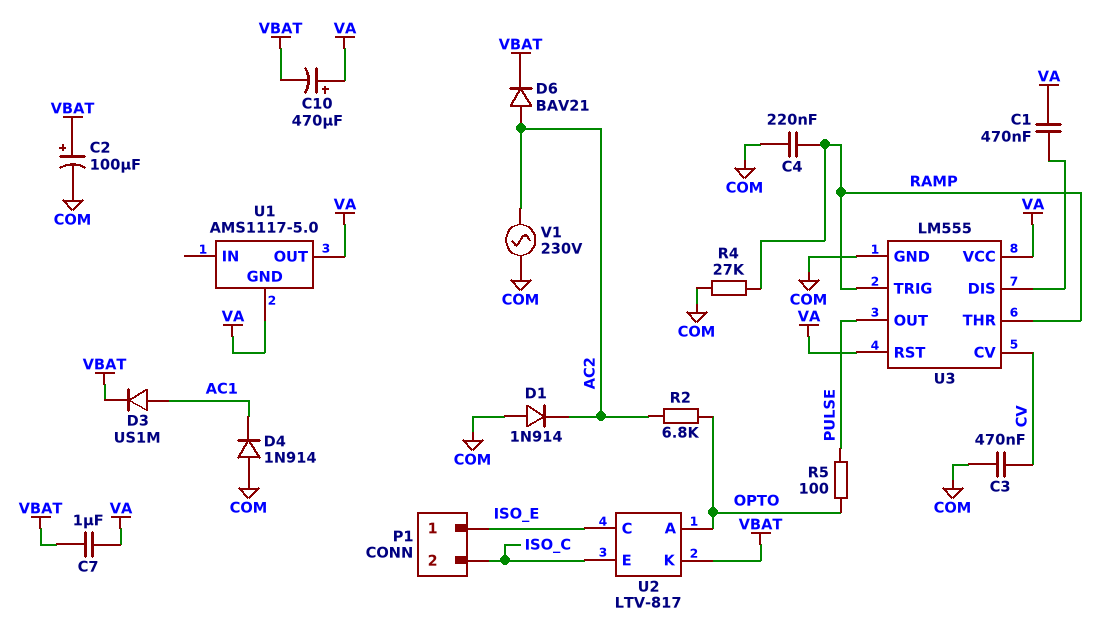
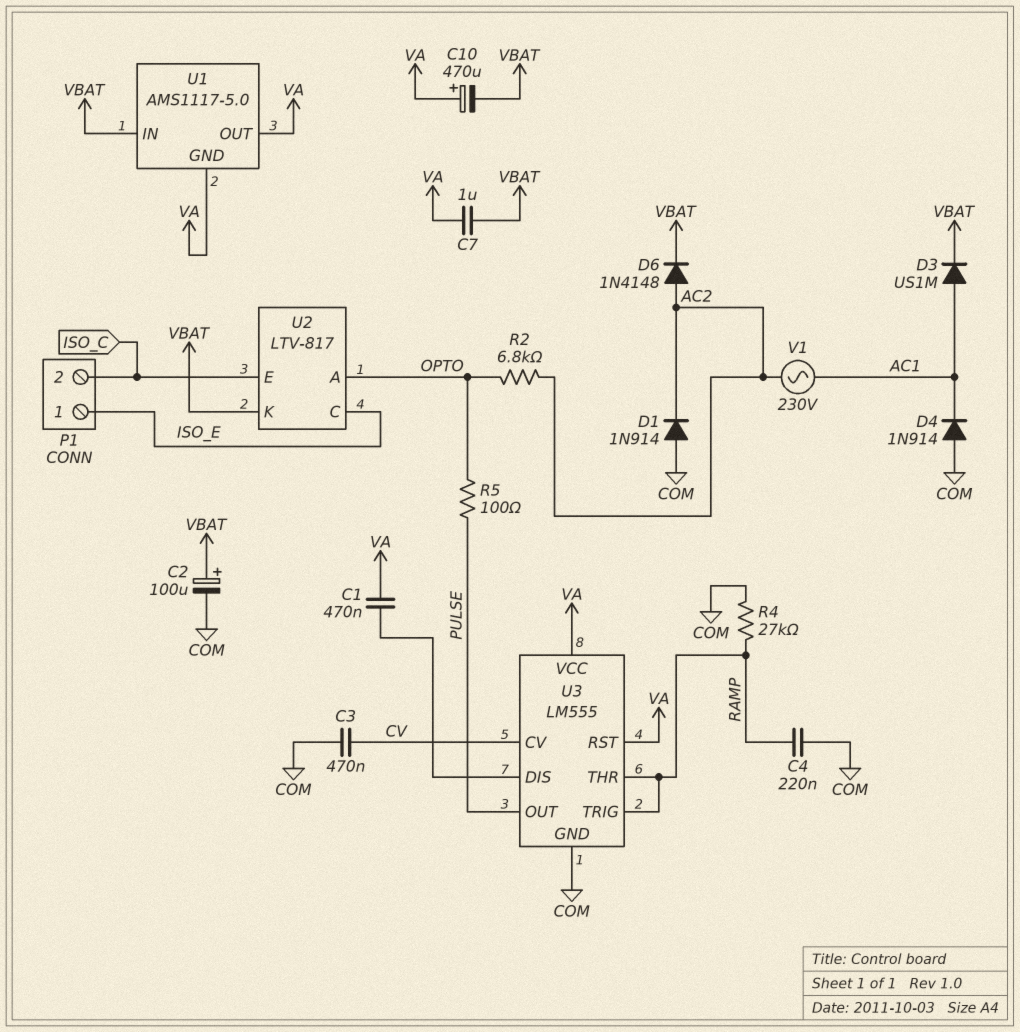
D6: diode BAV21 (A AC2, K VBAT) -> diode 1N4148 (A AC2, K VBAT)
U1 pin IN: none -> VBAT
V1: AC 230V (AC2, COM) -> AC 230V (AC1, AC2)

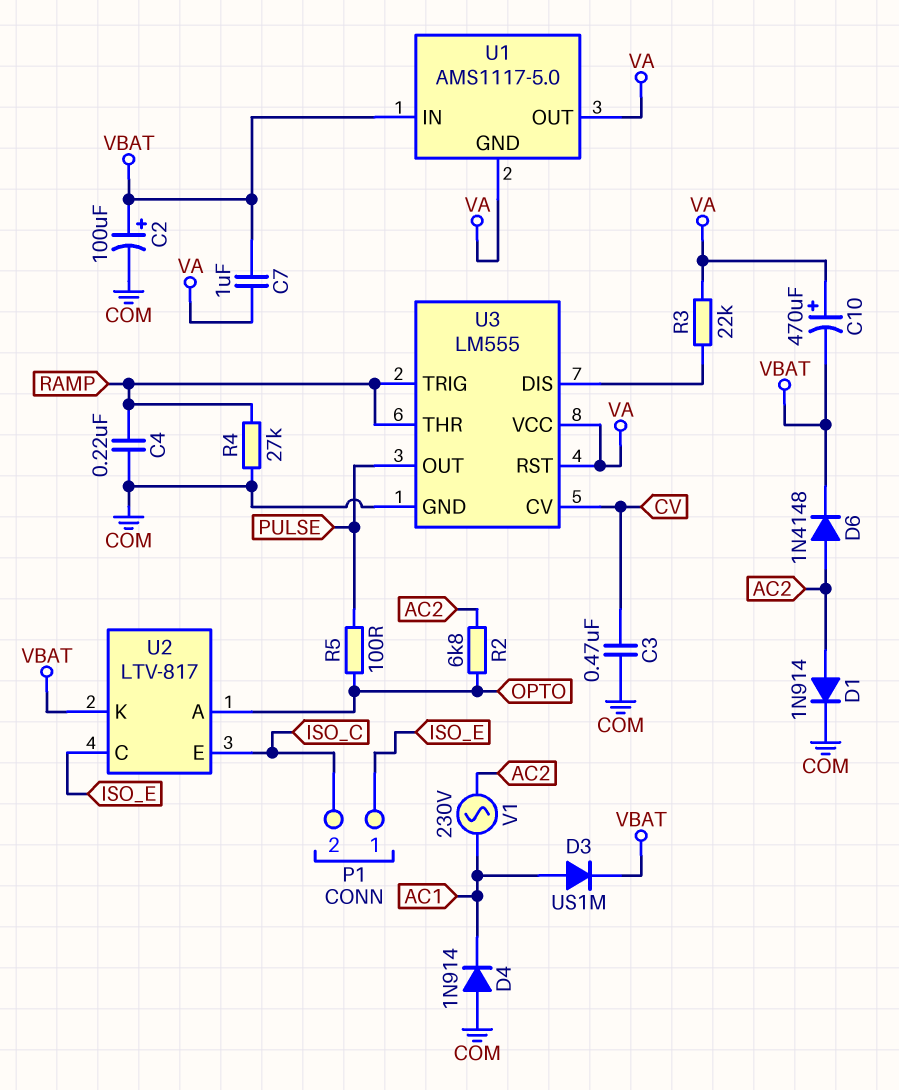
C1: 470nF (U3/DIS, VA) -> none
D1: diode 1N914 (A COM, K AC2) -> diode 1N914 (A AC2, K COM)
R3: none -> 22k (U3/DIS, VA)

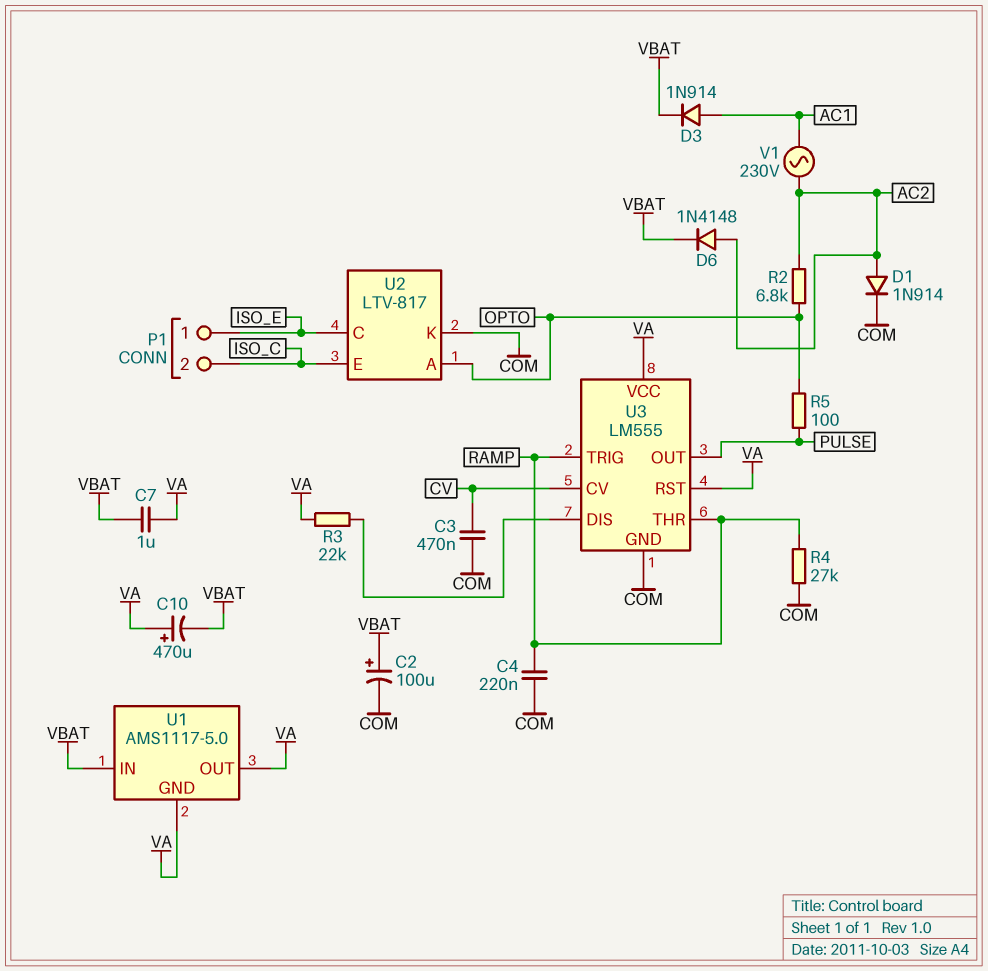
D3: diode US1M (A AC1, K VBAT) -> diode 1N914 (A AC1, K VBAT)
D4: diode 1N914 (A COM, K AC1) -> none
U2 pin K: VBAT -> COM

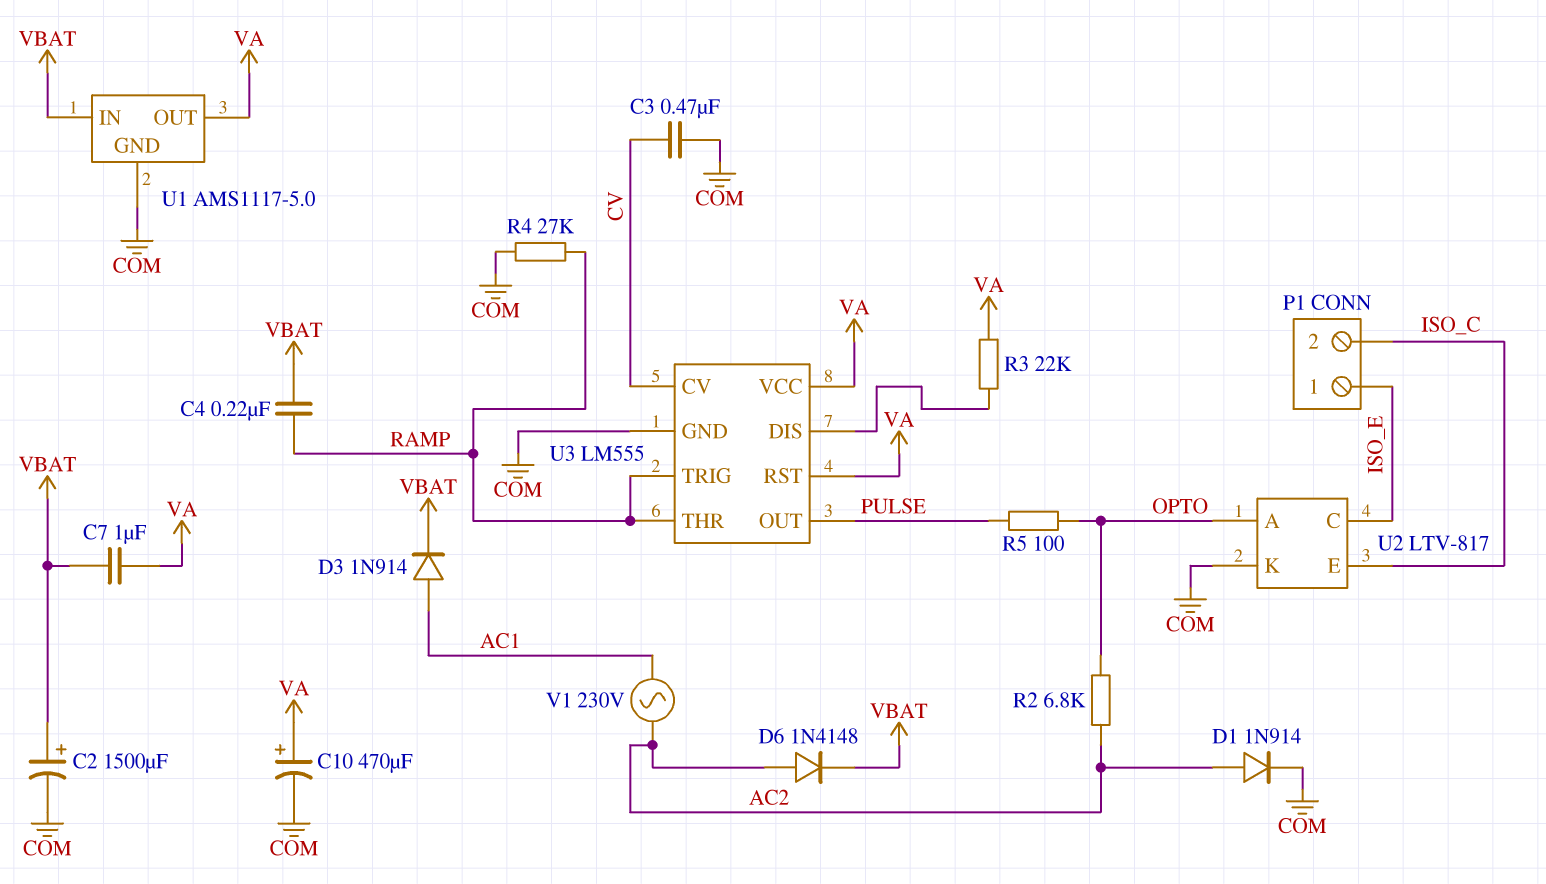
C2: 100uF (plus VBAT, minus COM) -> 1500uF (plus VBAT, minus COM)
C4: 220nF (COM, RAMP) -> 220nF (RAMP, VBAT)
C10: 470uF (plus VA, minus VBAT) -> 470uF (plus VA, minus COM)
U1 pin GND: VA -> COM

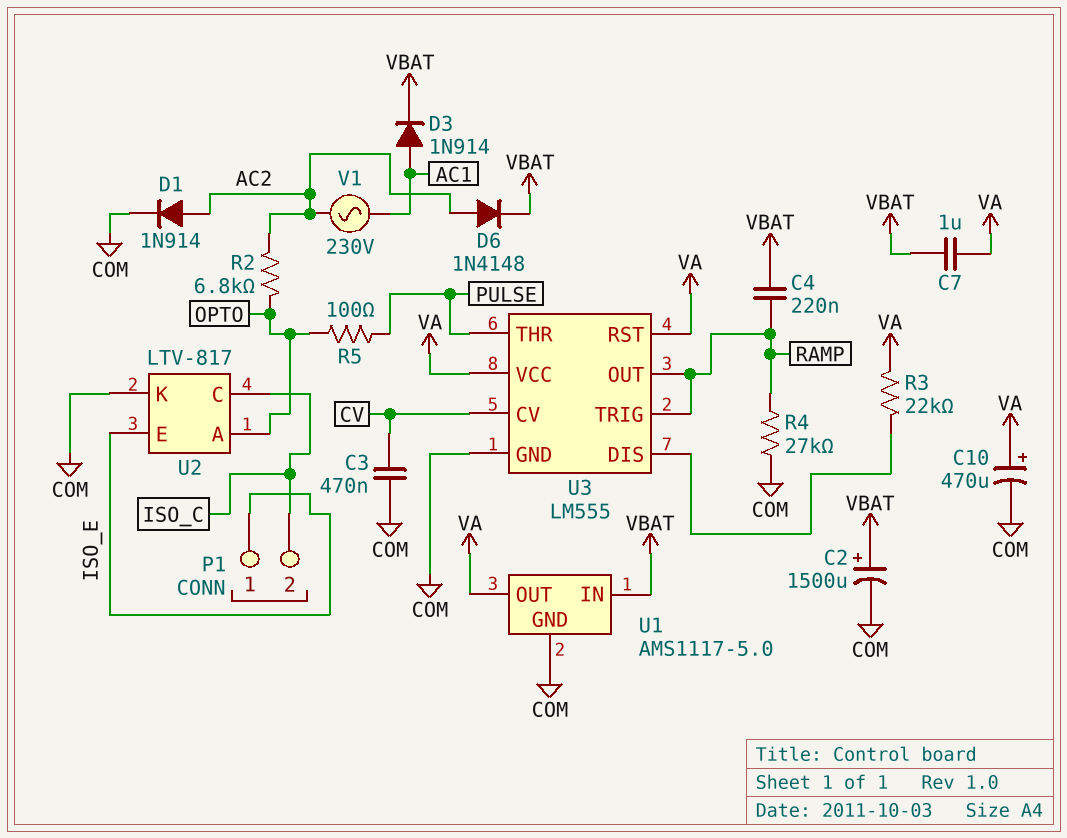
U2 pin C: ISO_E -> ISO_C
U2 pin E: ISO_C -> ISO_E
U3 pin OUT: PULSE -> RAMP
U3 pin THR: RAMP -> PULSE

